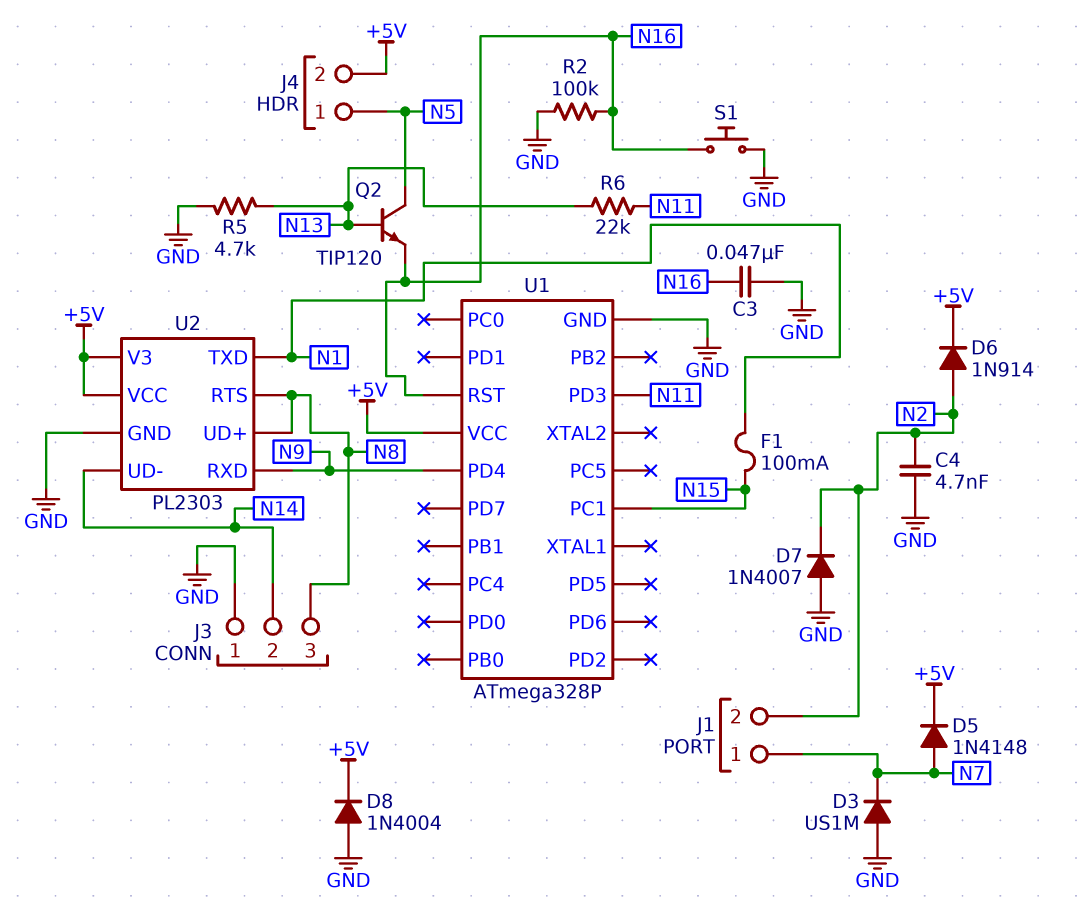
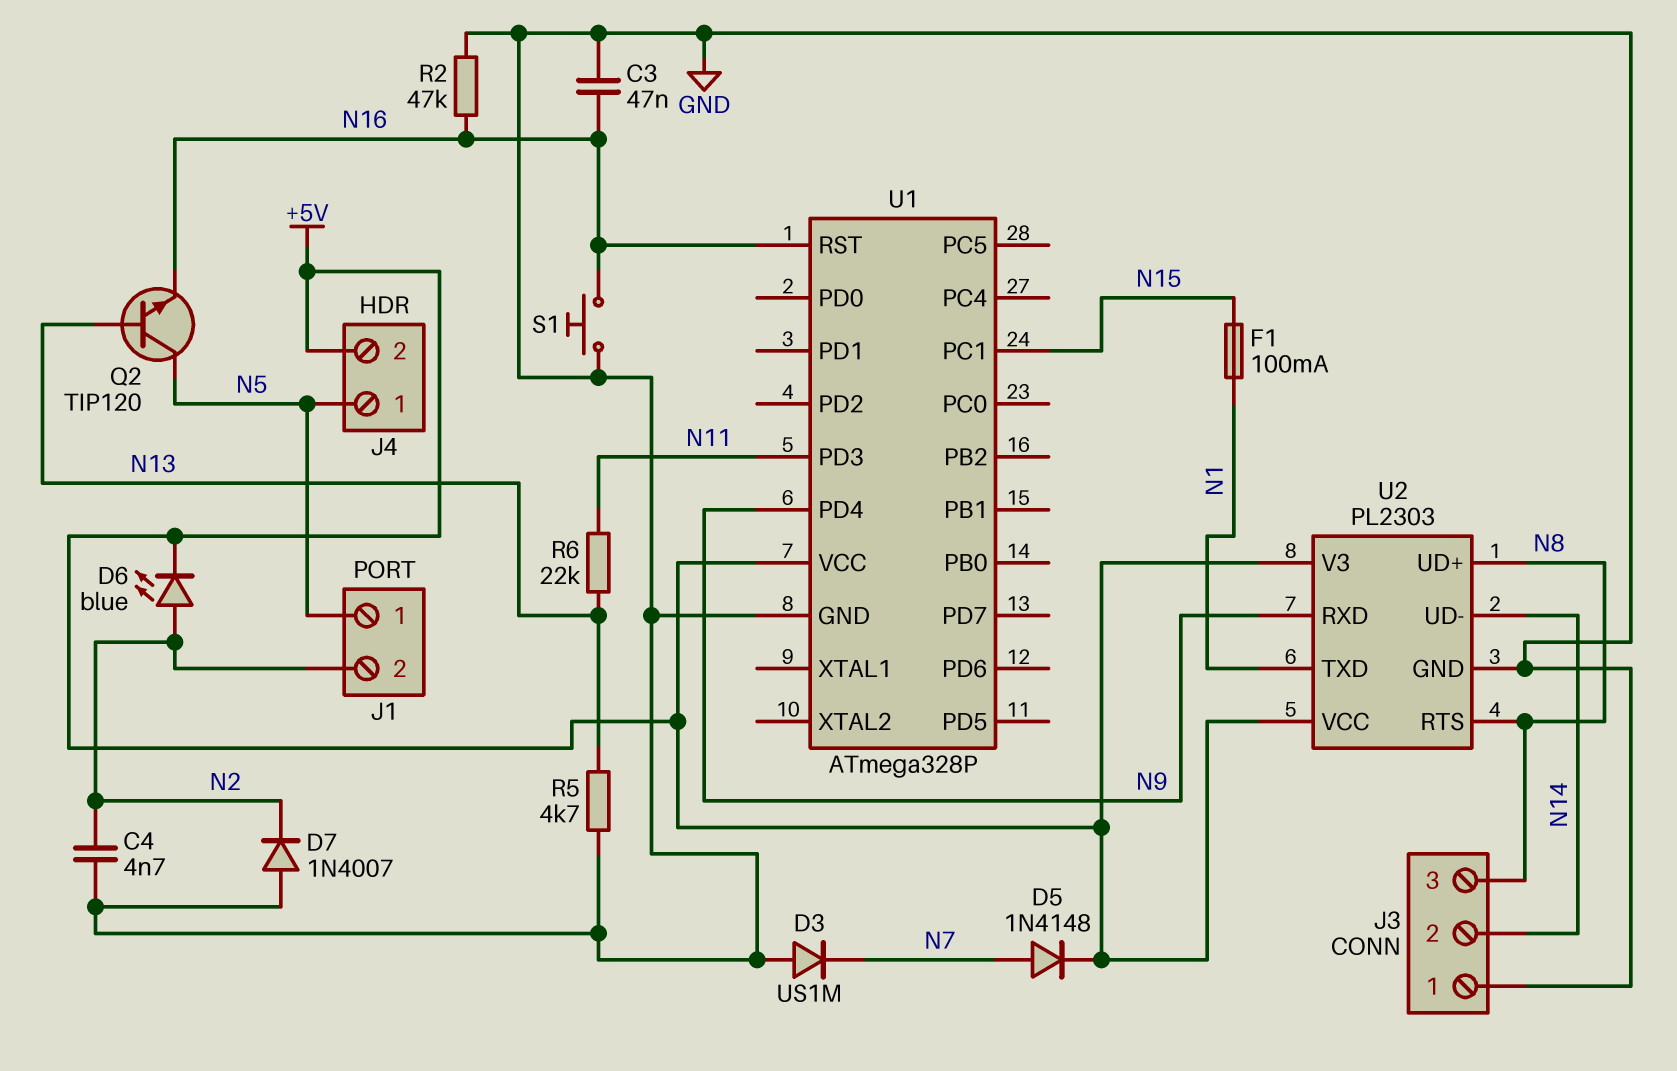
D6: diode 1N914 (A N2, K +5V) -> LED blue (A N2, K +5V)
D8: diode 1N4004 (A GND, K +5V) -> none
J1 pin 1: N7 -> N5
R2: 100k (GND, N16) -> 47k (GND, N16)

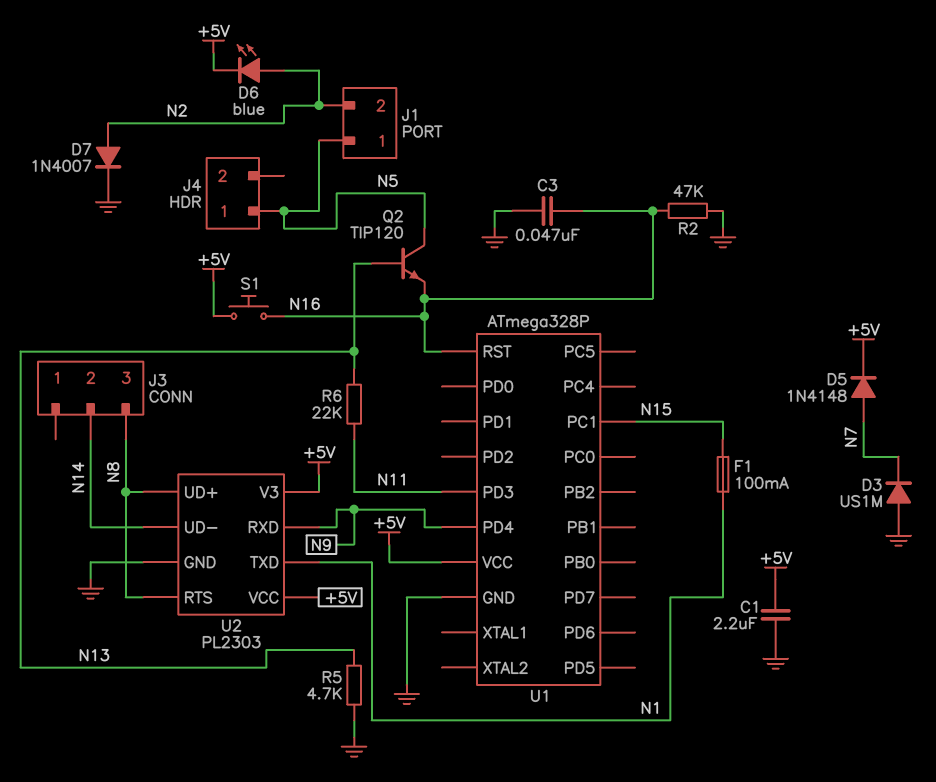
C1: none -> 2.2uF (+5V, GND)
C4: 4.7nF (GND, N2) -> none
D7: diode 1N4007 (A GND, K N2) -> diode 1N4007 (A N2, K GND)
J3 pin 1: GND -> none
J4 pin 2: +5V -> none
S1: button (GND, N16) -> button (+5V, N16)

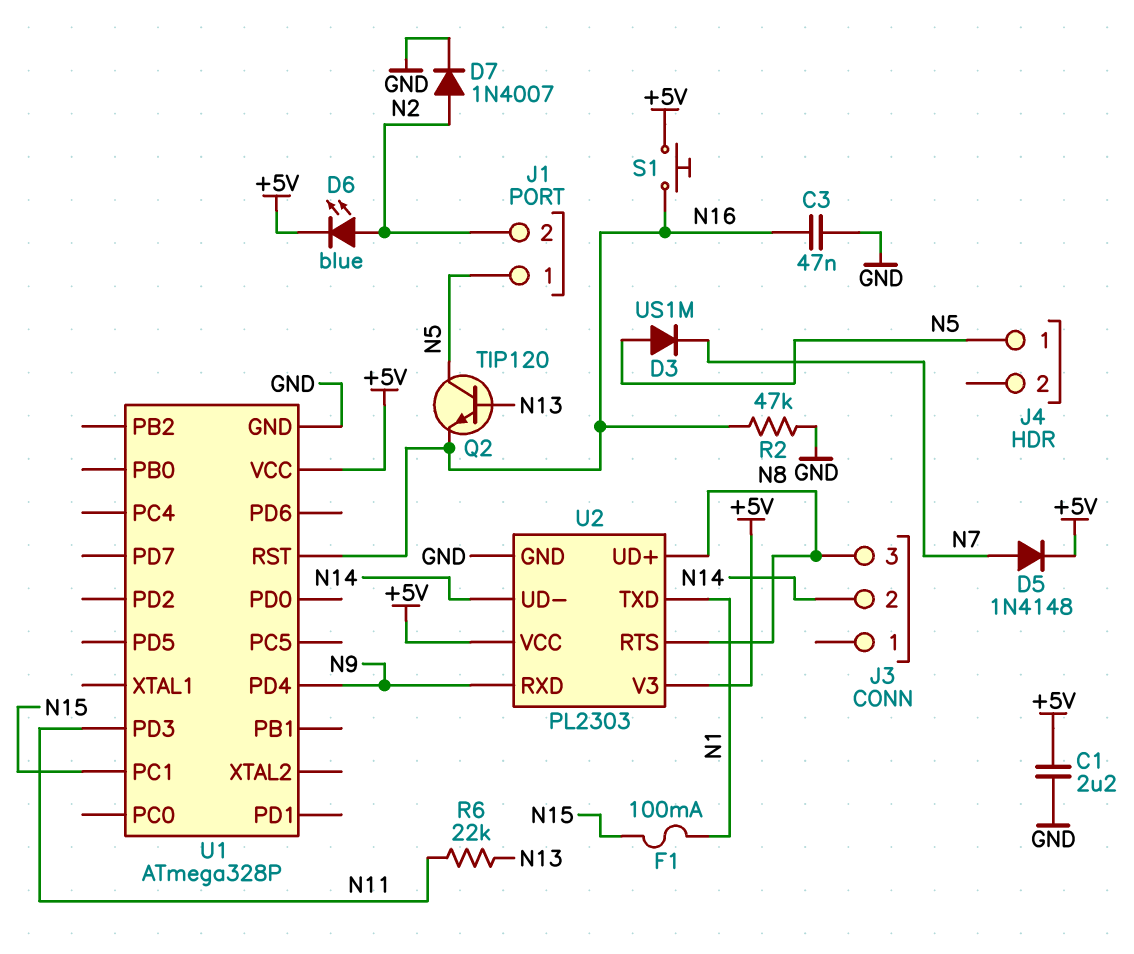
D3: diode US1M (A GND, K N7) -> diode US1M (A N5, K N7)
R5: 4.7k (GND, N13) -> none

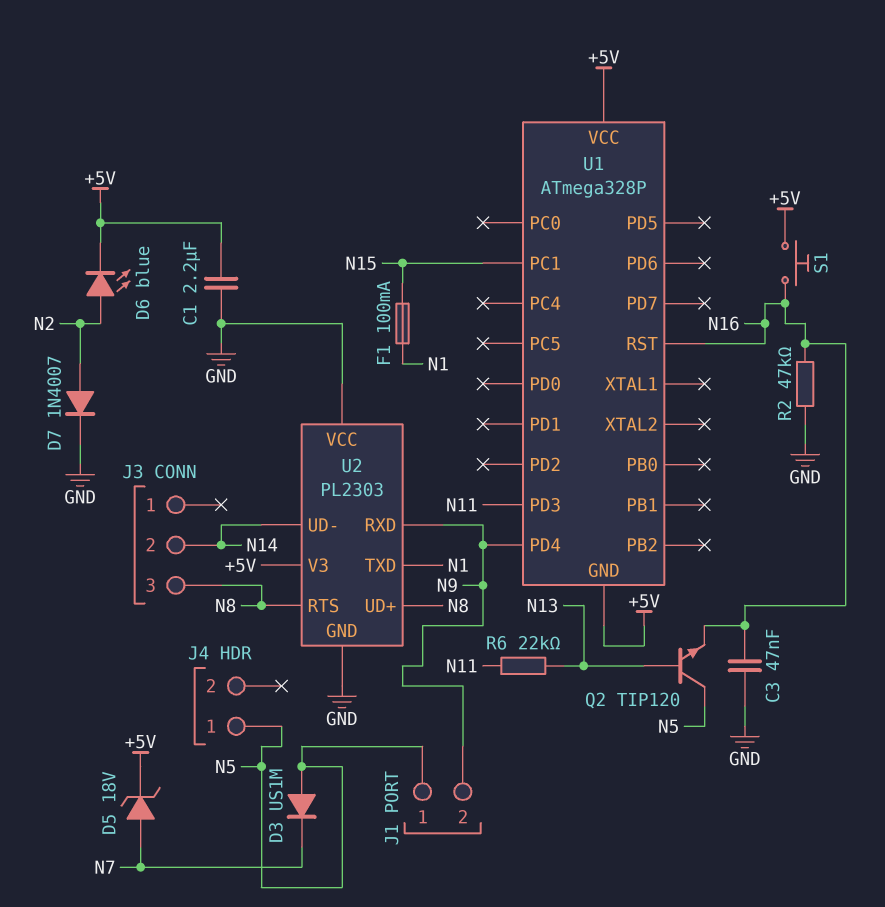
D5: diode 1N4148 (A N7, K +5V) -> zener 18V (A N7, K +5V)
J1 pin 2: N2 -> N9
U1 pin GND: GND -> +5V
U2 pin VCC: +5V -> GND

